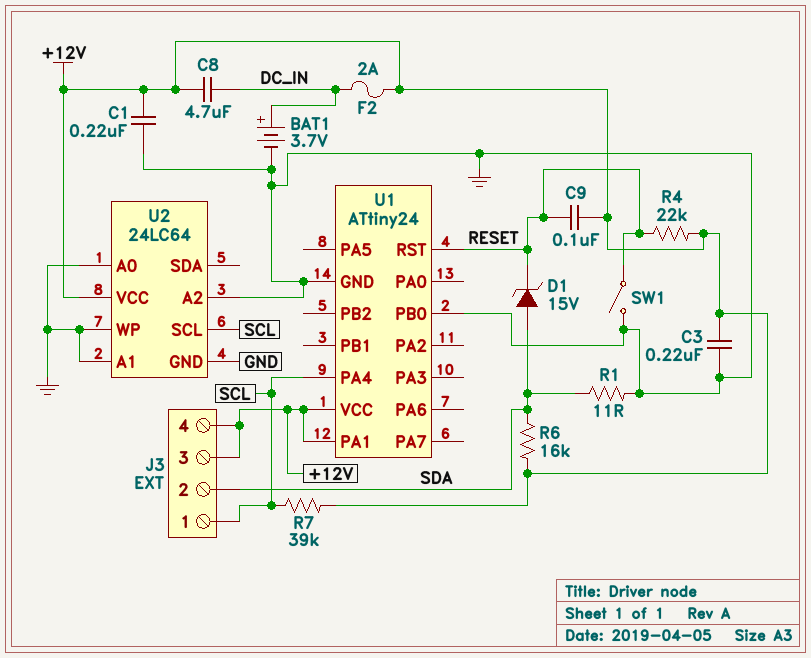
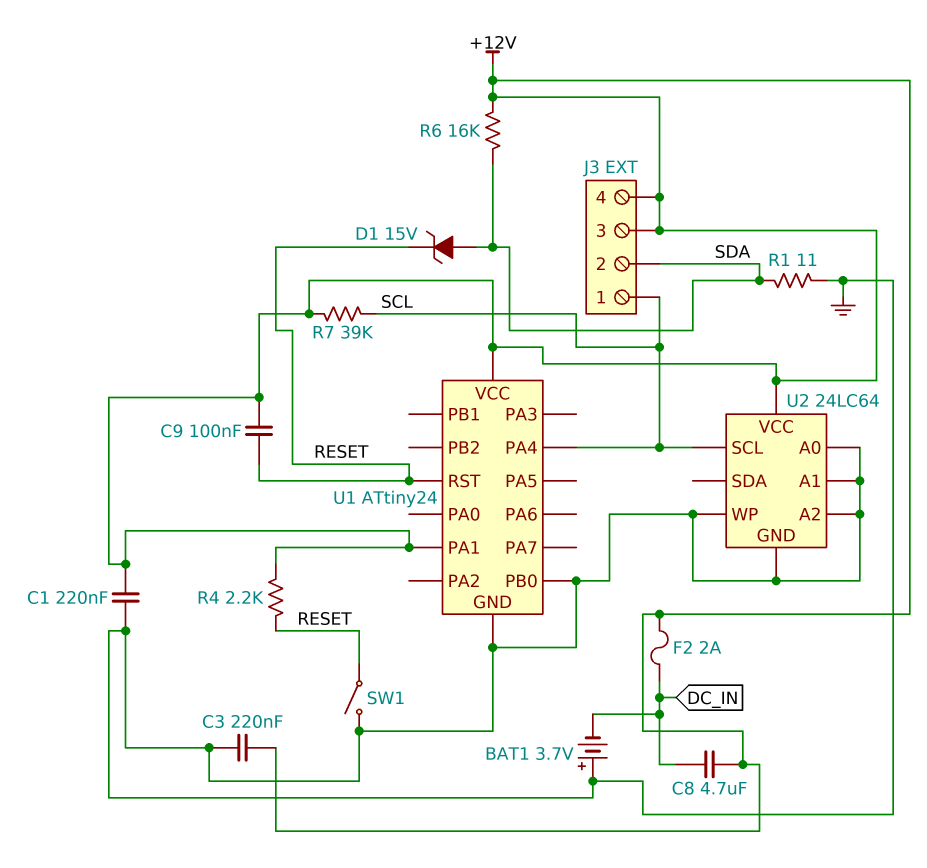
BAT1: 3.7V (plus DC_IN, minus GND) -> 3.7V (plus GND, minus DC_IN)
R4: 22k (+12V, RESET) -> 2.2k (+12V, RESET)

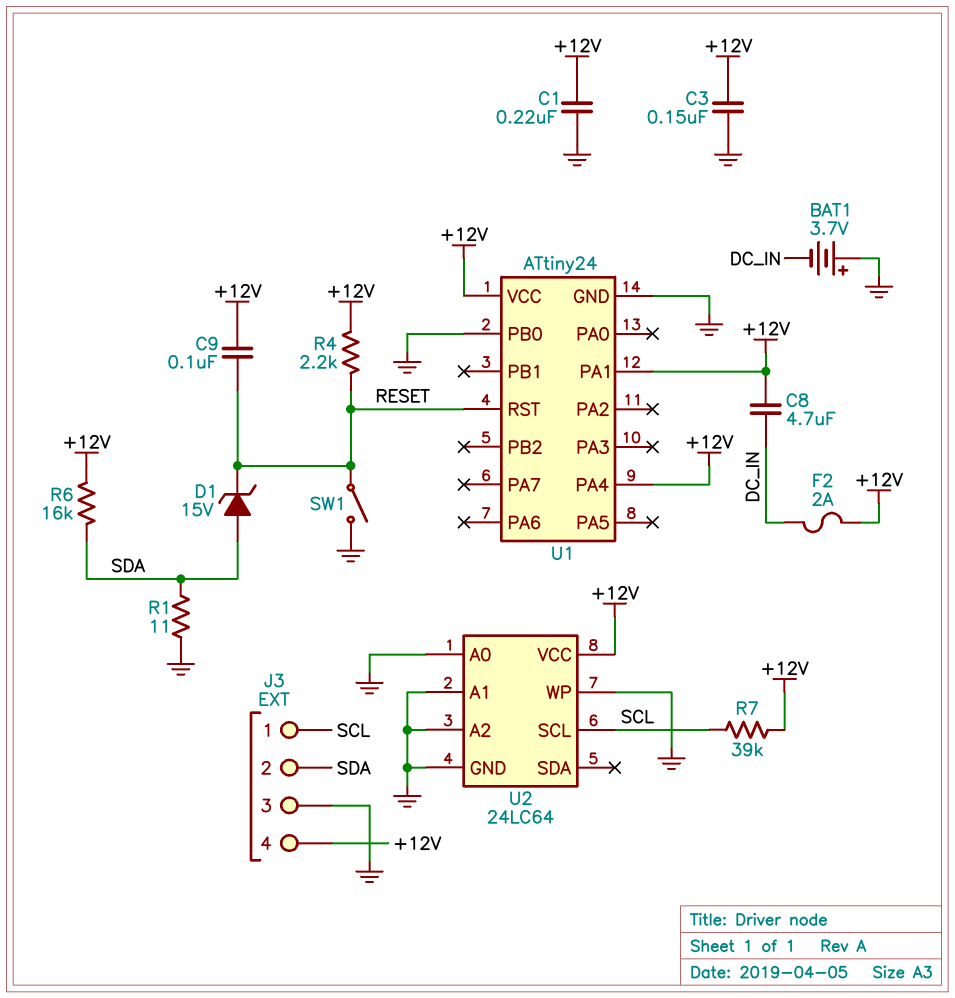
C3: 220nF (+12V, GND) -> 150nF (+12V, GND)
J3 pin 3: +12V -> GND
U1 pin PA4: SCL -> +12V

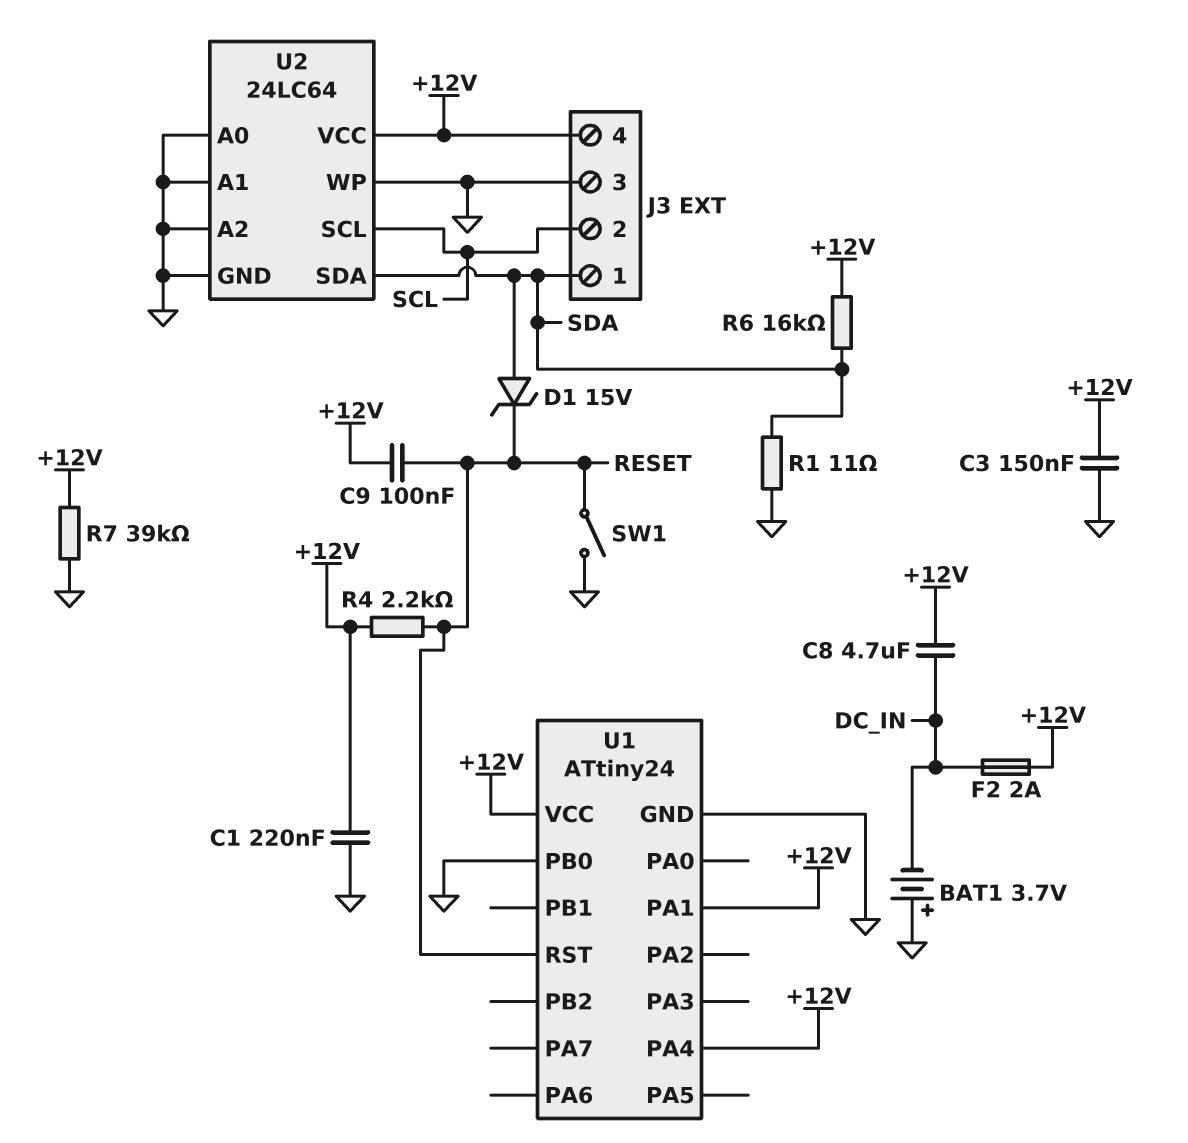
J3 pin 1: SCL -> SDA
J3 pin 2: SDA -> SCL
R7: 39k (+12V, SCL) -> 39k (+12V, GND)
U2 pin SDA: none -> SDA

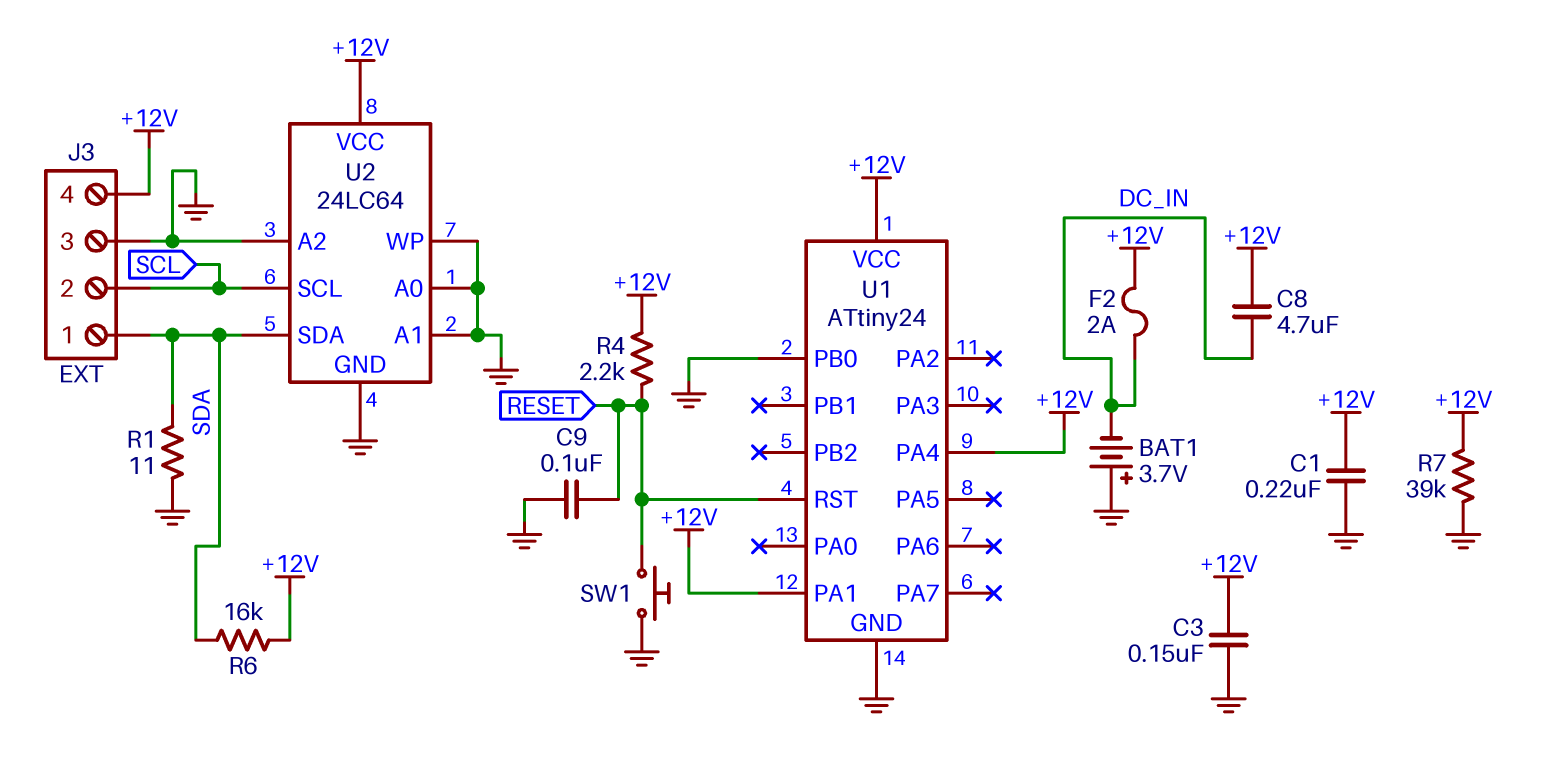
C9: 100nF (+12V, RESET) -> 100nF (GND, RESET)
D1: zener 15V (A SDA, K RESET) -> none
SW1: switch (GND, RESET) -> button (GND, RESET)

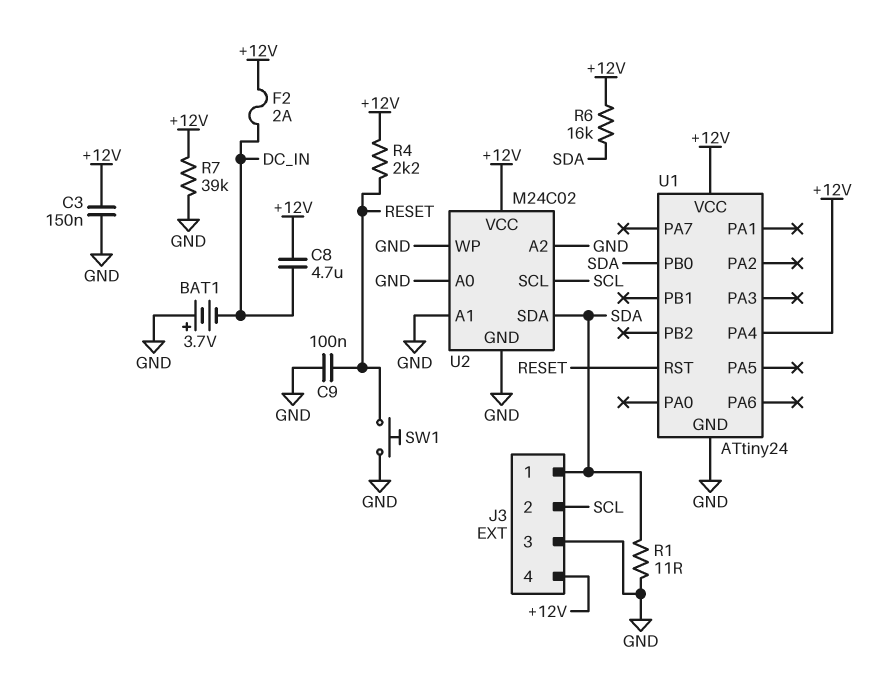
C1: 220nF (+12V, GND) -> none
U1 pin PA1: +12V -> none
U1 pin PB0: GND -> SDA
U2: 24LC64 -> M24C02

